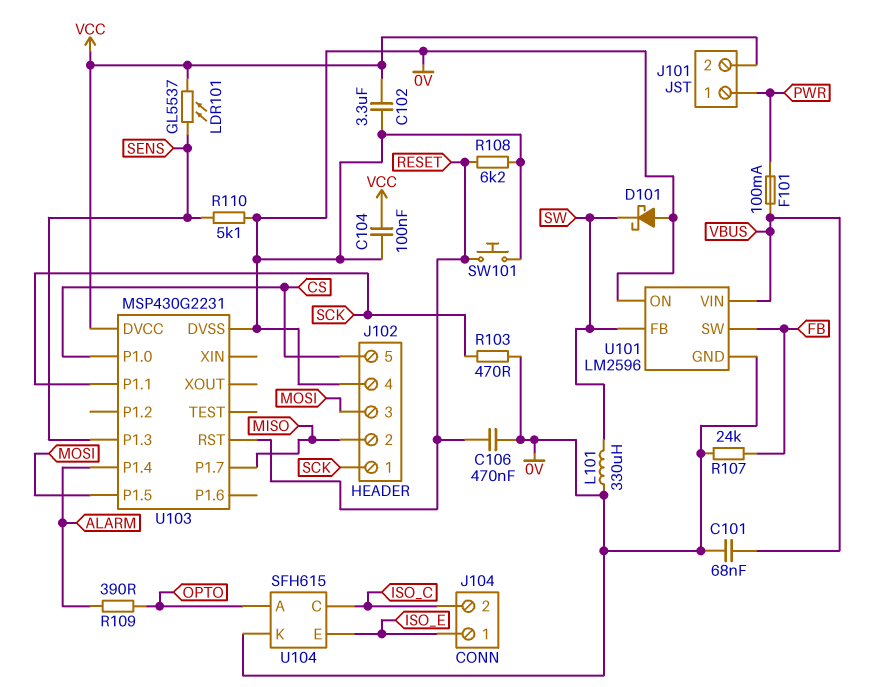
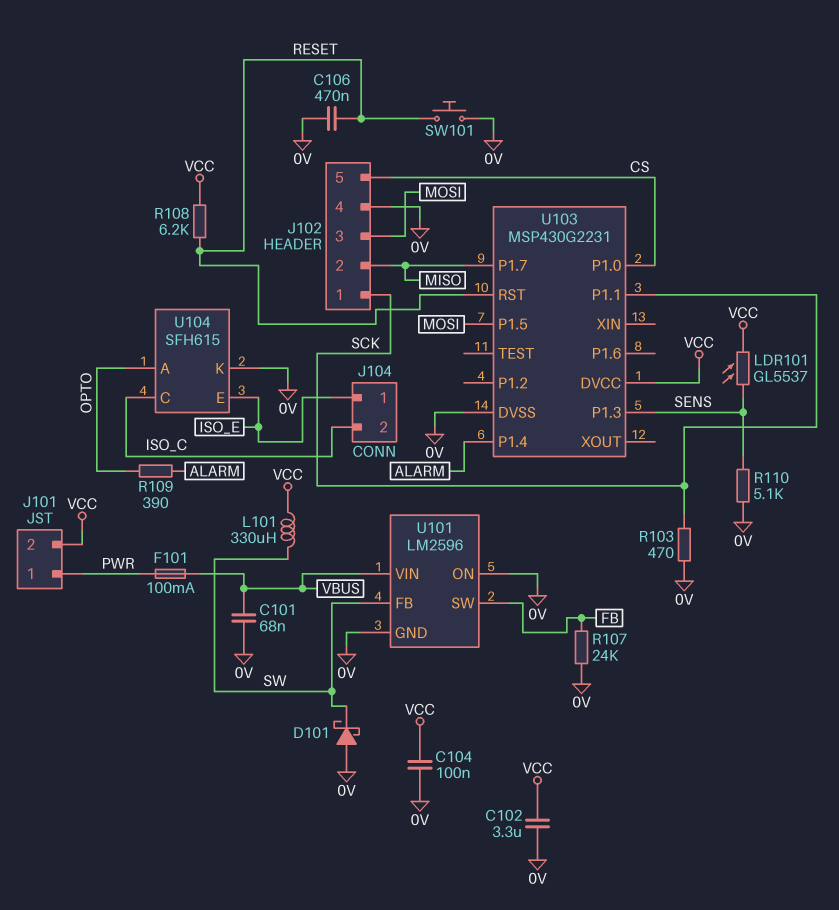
L101: 330uH (0V, SW) -> 330uH (SW, VCC)
R108: 6.2k (0V, RESET) -> 6.2k (RESET, VCC)

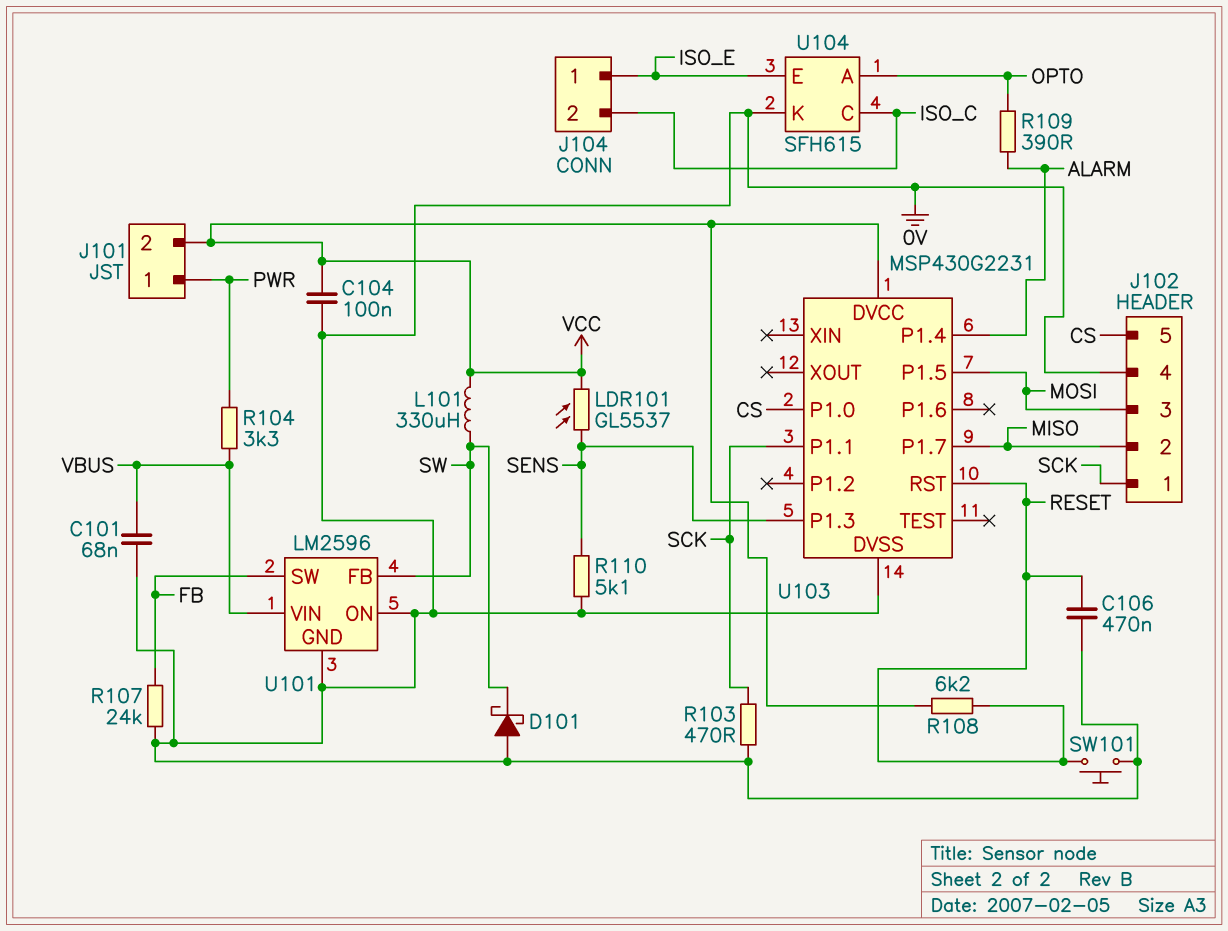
C102: 3.3uF (0V, VCC) -> none
F101: 100mA (PWR, VBUS) -> none
R104: none -> 3.3k (PWR, VBUS)

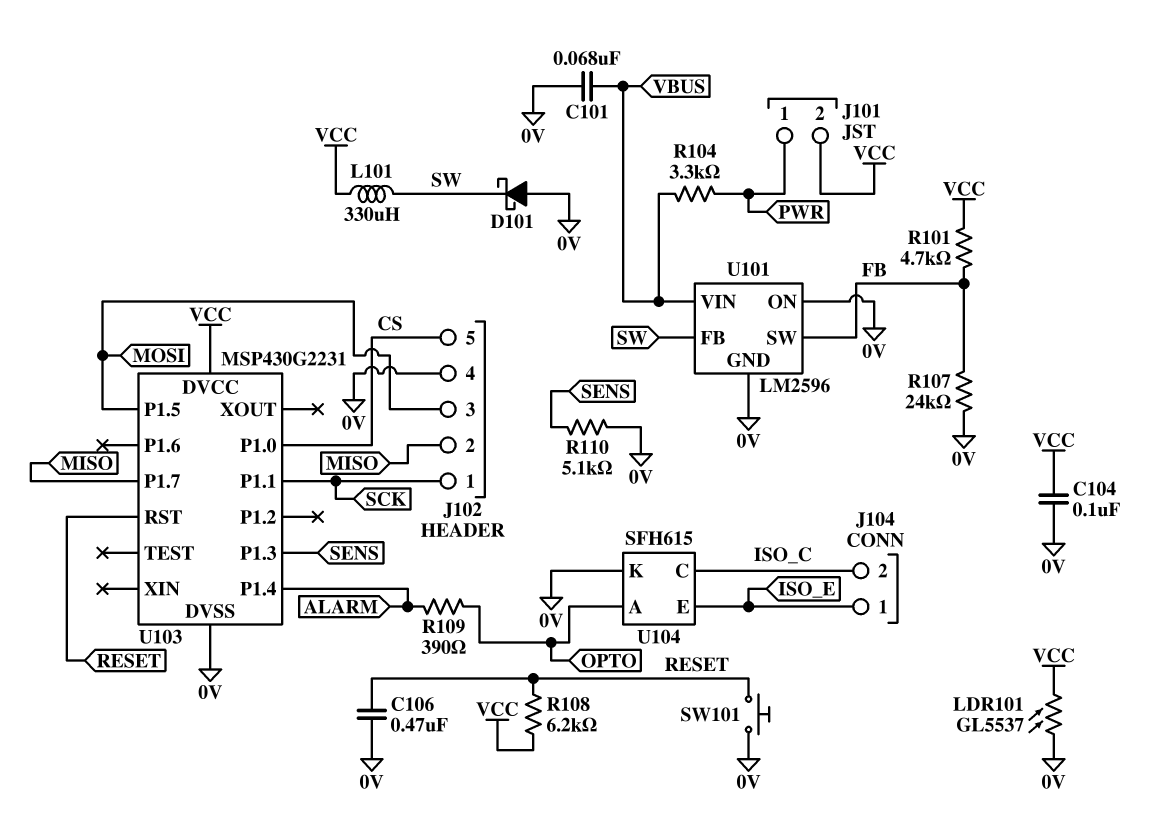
LDR101: GL5537 (SENS, VCC) -> GL5537 (0V, VCC)
R101: none -> 4.7k (FB, VCC)
R103: 470 (0V, SCK) -> none

